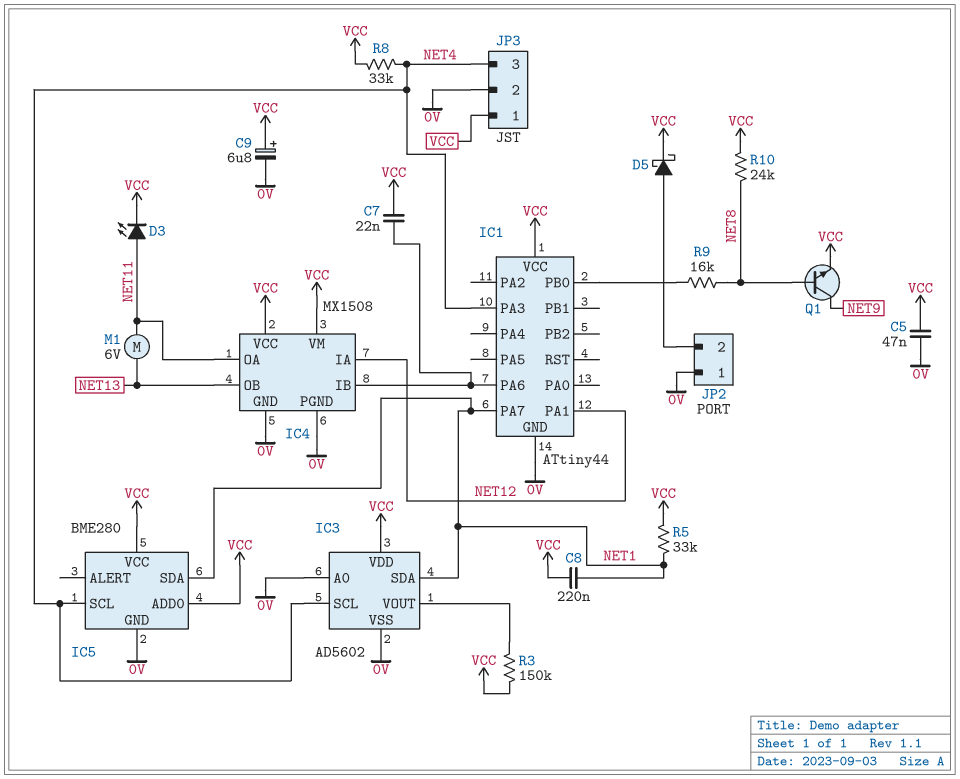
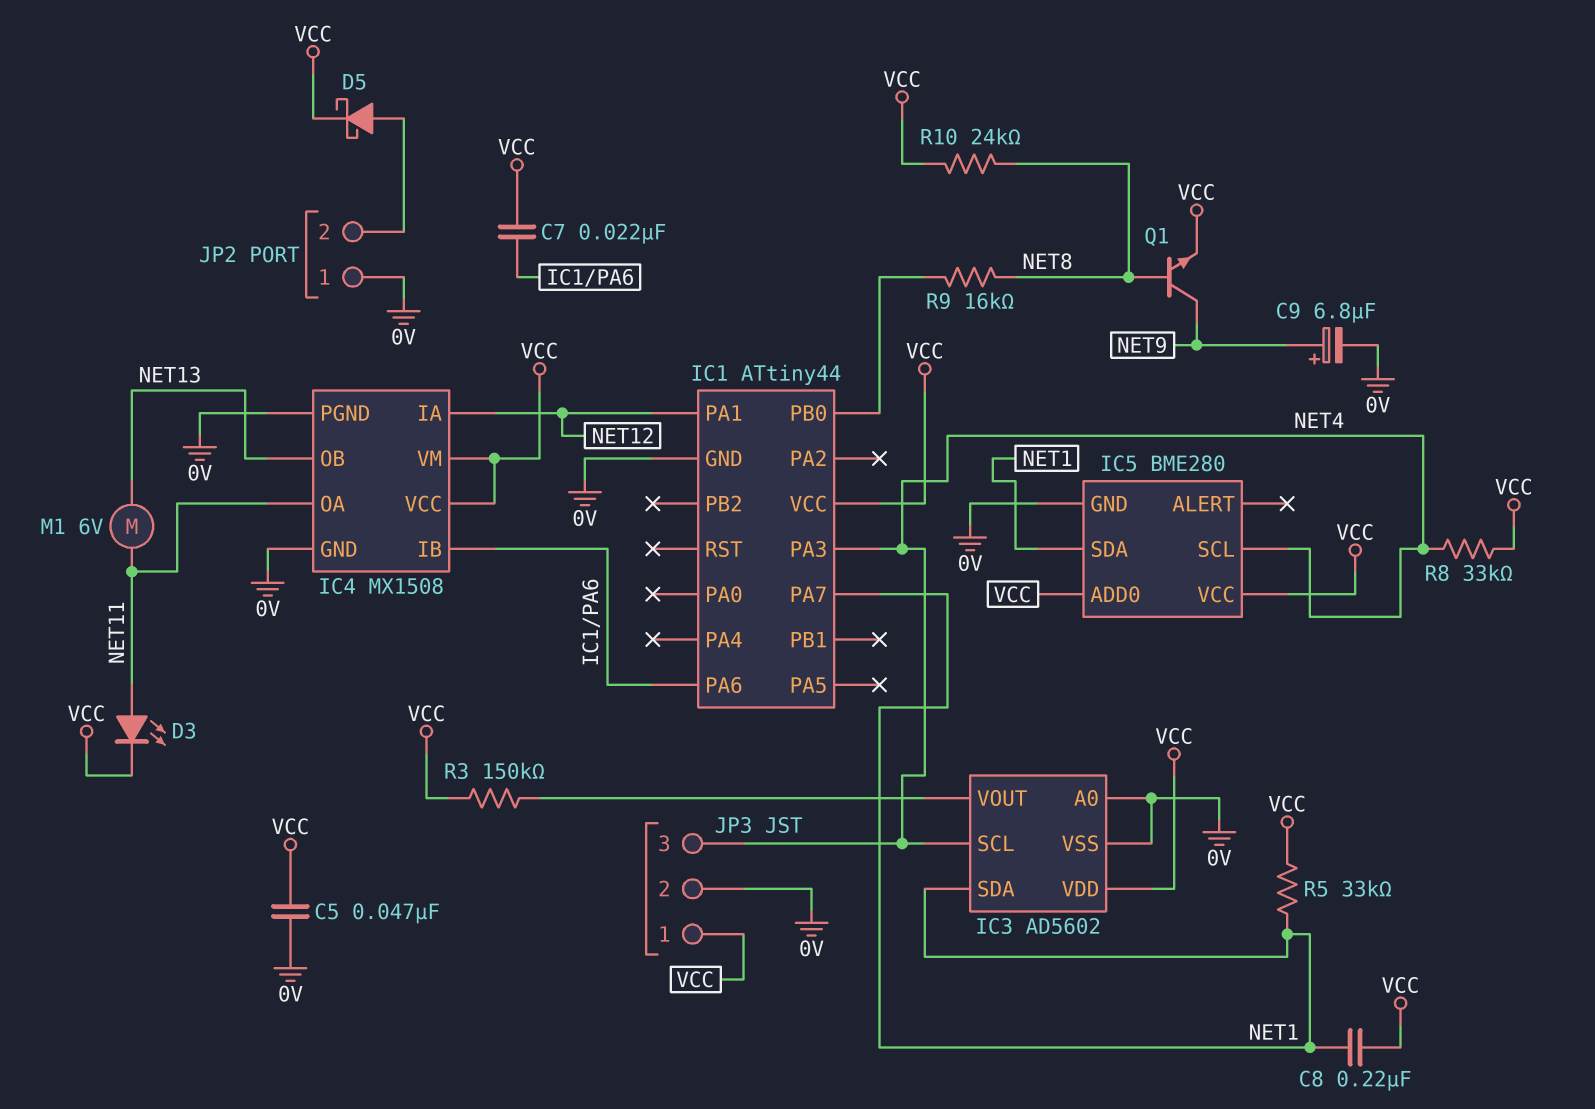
C9: 6.8uF (plus VCC, minus 0V) -> 6.8uF (plus NET9, minus 0V)

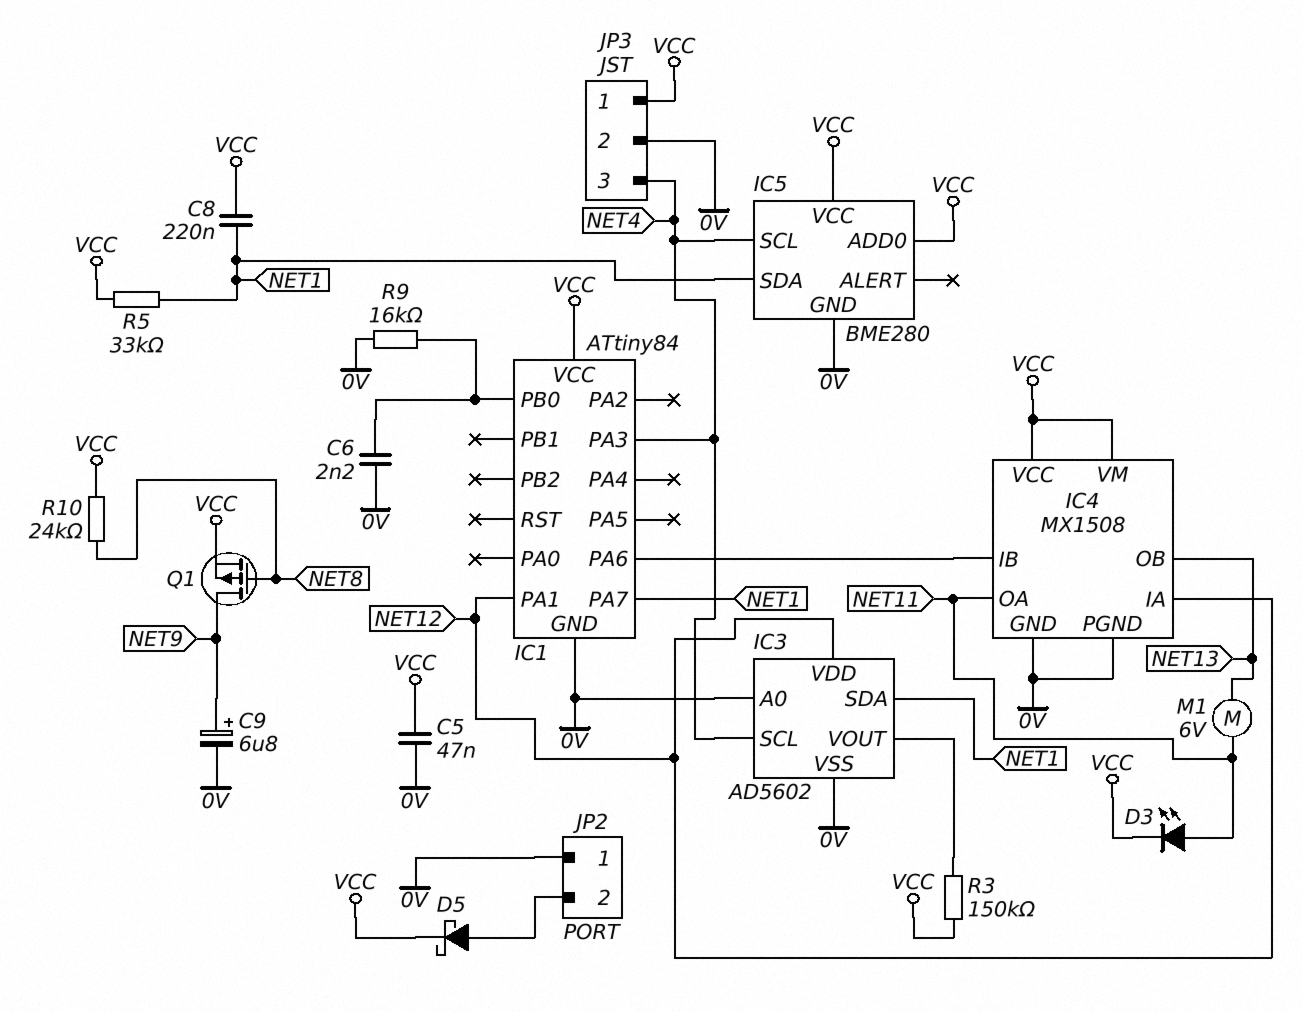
C6: none -> 2.2nF (0V, IC1/PB0)
C7: 22nF (IC1/PA6, VCC) -> none
IC1: ATtiny44 -> ATtiny84
IC3 pin VDD: VCC -> NET12
Q1: NPN (B NET8, C NET9, E VCC) -> PMOS (G NET8, D NET9, S VCC)
R8: 33k (NET4, VCC) -> none
R9: 16k (IC1/PB0, NET8) -> 16k (0V, IC1/PB0)

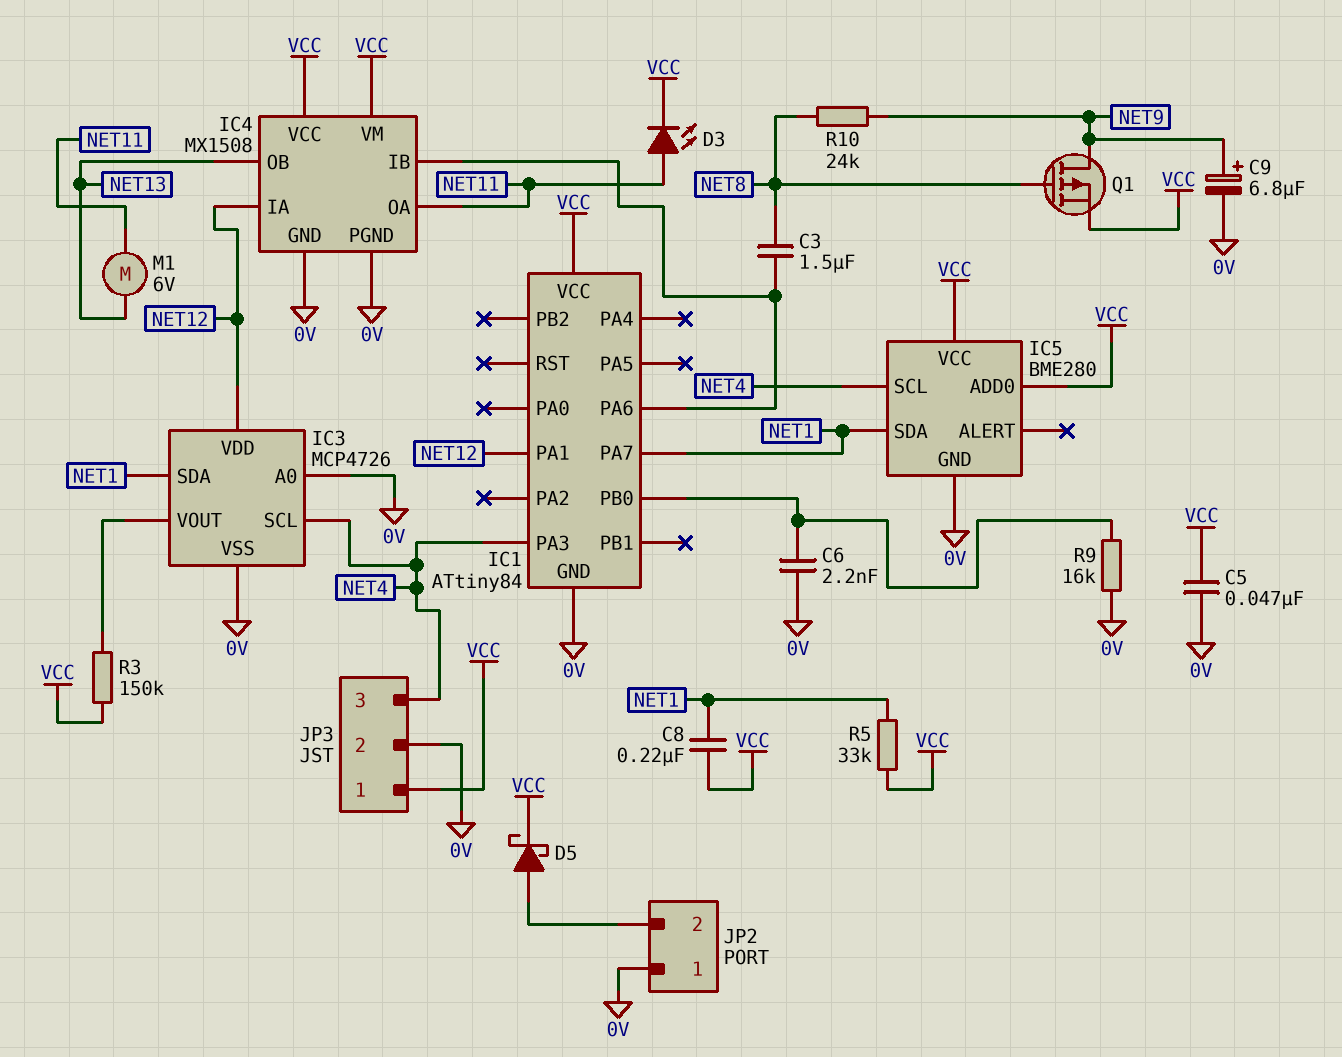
C3: none -> 1.5uF (IC1/PA6, NET8)
IC3: AD5602 -> MCP4726
R10: 24k (NET8, VCC) -> 24k (NET8, NET9)

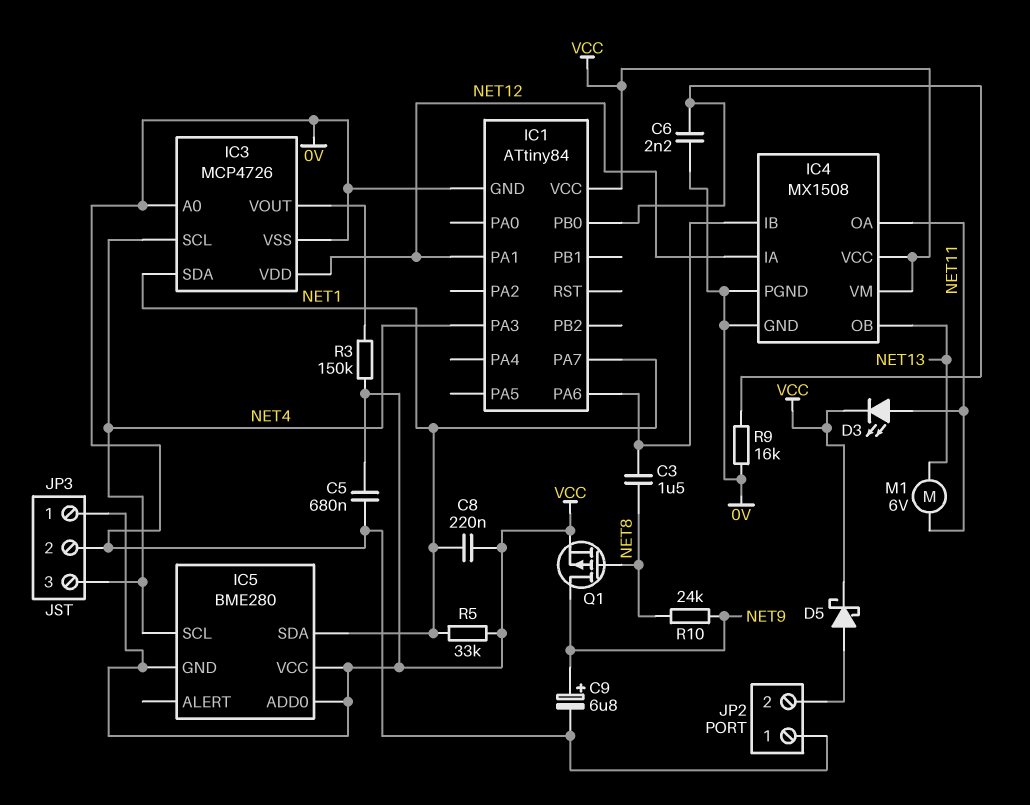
C5: 47nF (0V, VCC) -> 680nF (0V, VCC)
IC5 pin GND: 0V -> VCC

